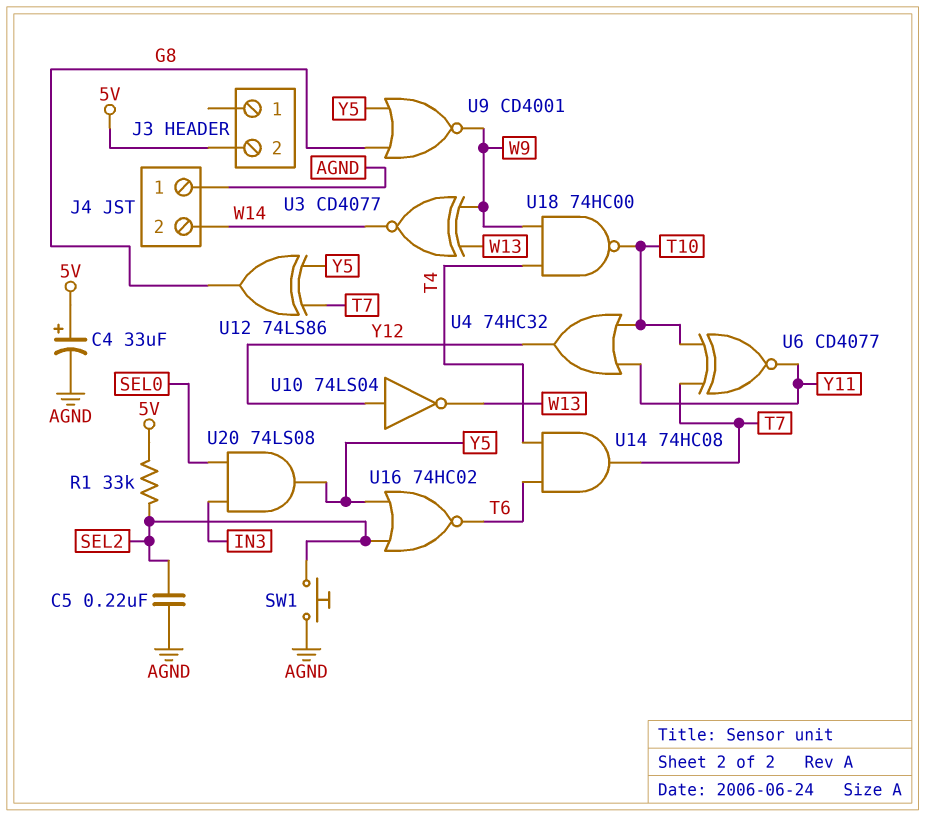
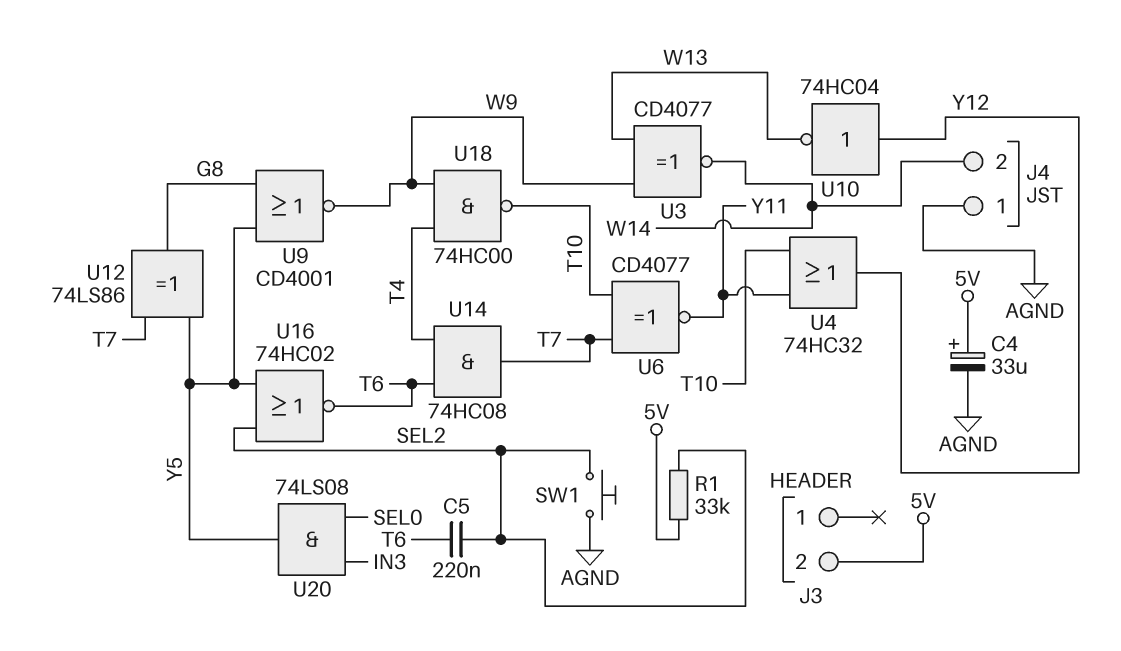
C5: 220nF (AGND, SEL2) -> 220nF (SEL2, T6)
U10: NOT 74LS04 (in Y12, out W13) -> NOT 74HC04 (in Y12, out W13)

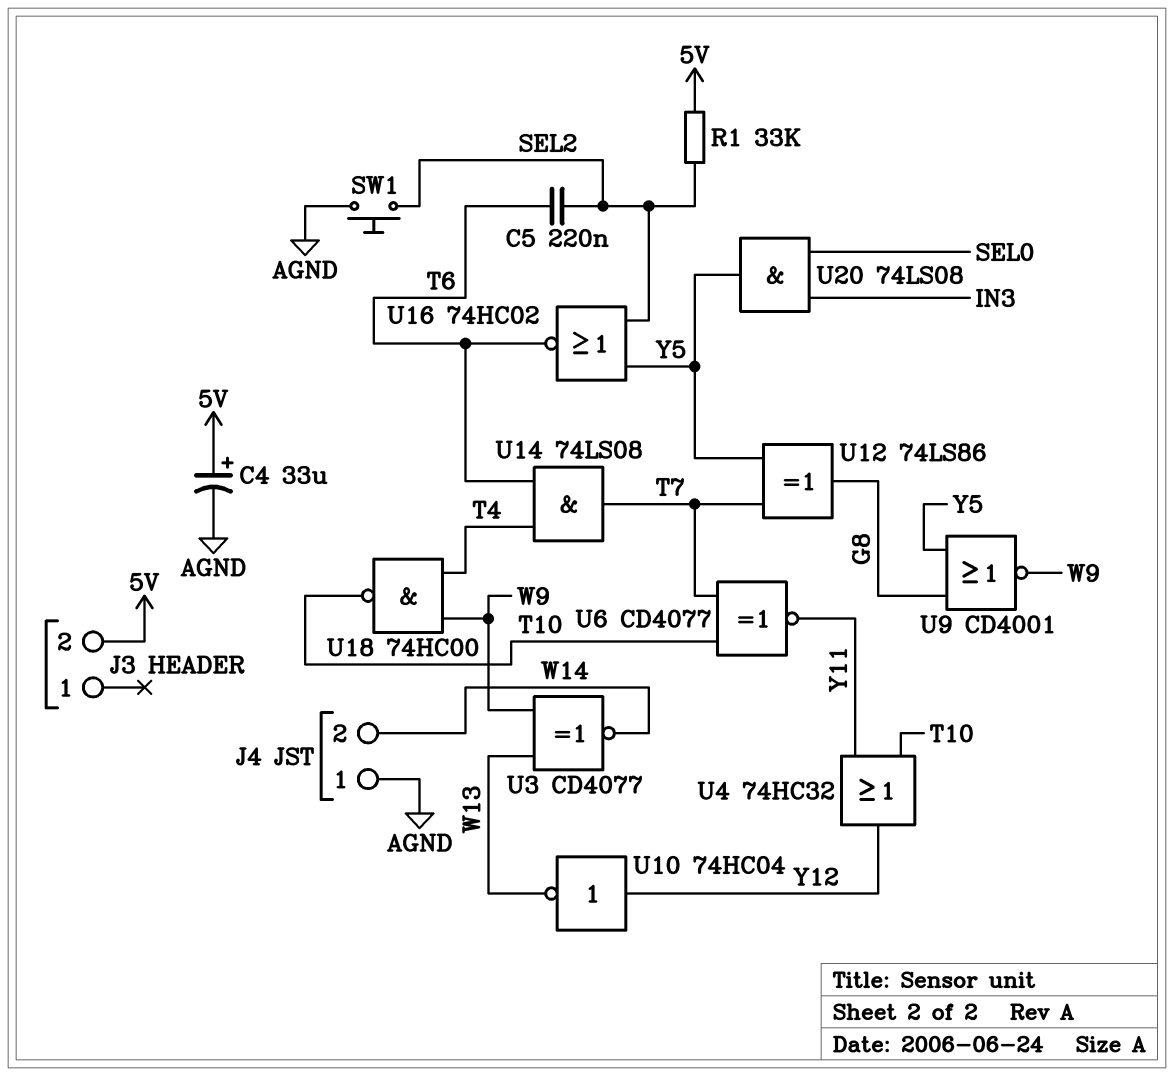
U14: AND 74HC08 (in T4, in T6, out T7) -> AND 74LS08 (in T4, in T6, out T7)

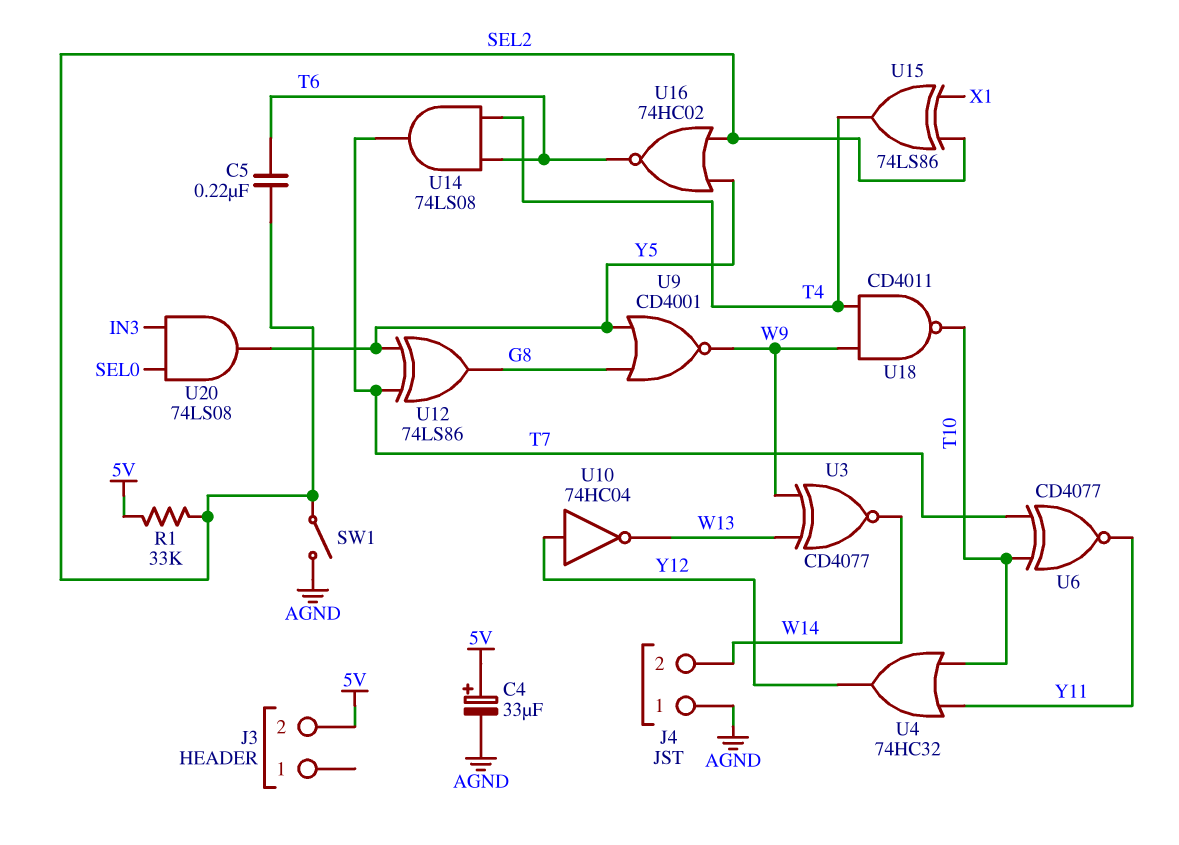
SW1: button (AGND, SEL2) -> switch (AGND, SEL2)
U15: none -> XOR 74LS86 (in SEL2, in X1, out T4)
U18: NAND 74HC00 (in T4, in W9, out T10) -> NAND CD4011 (in T4, in W9, out T10)

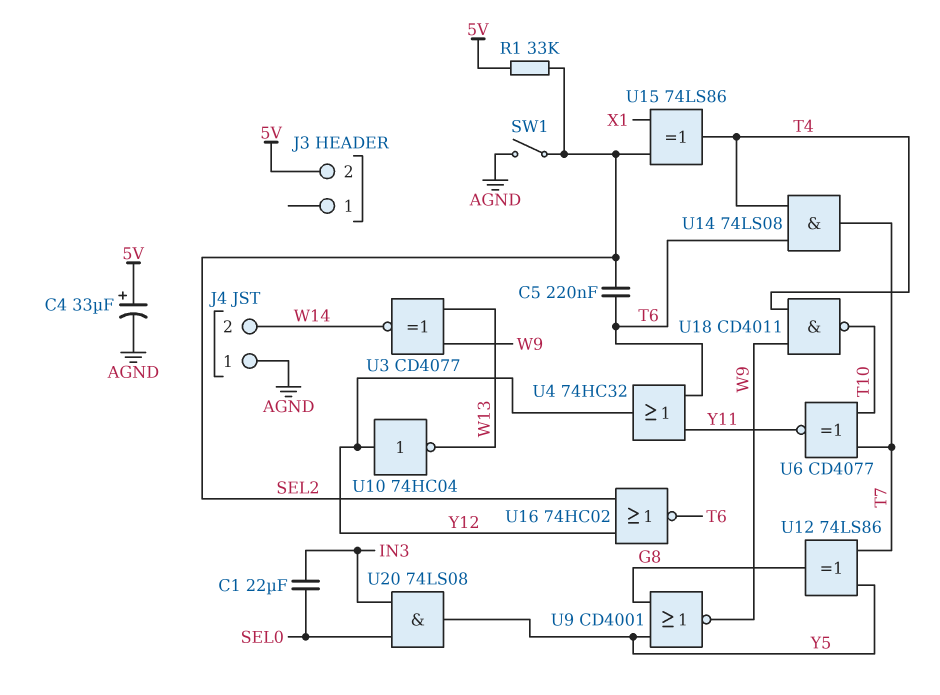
C1: none -> 22uF (IN3, SEL0)
U4: OR 74HC32 (in T10, in Y11, out Y12) -> OR 74HC32 (in T6, in Y11, out Y12)
U16: NOR 74HC02 (in SEL2, in Y5, out T6) -> NOR 74HC02 (in SEL2, in Y12, out T6)

